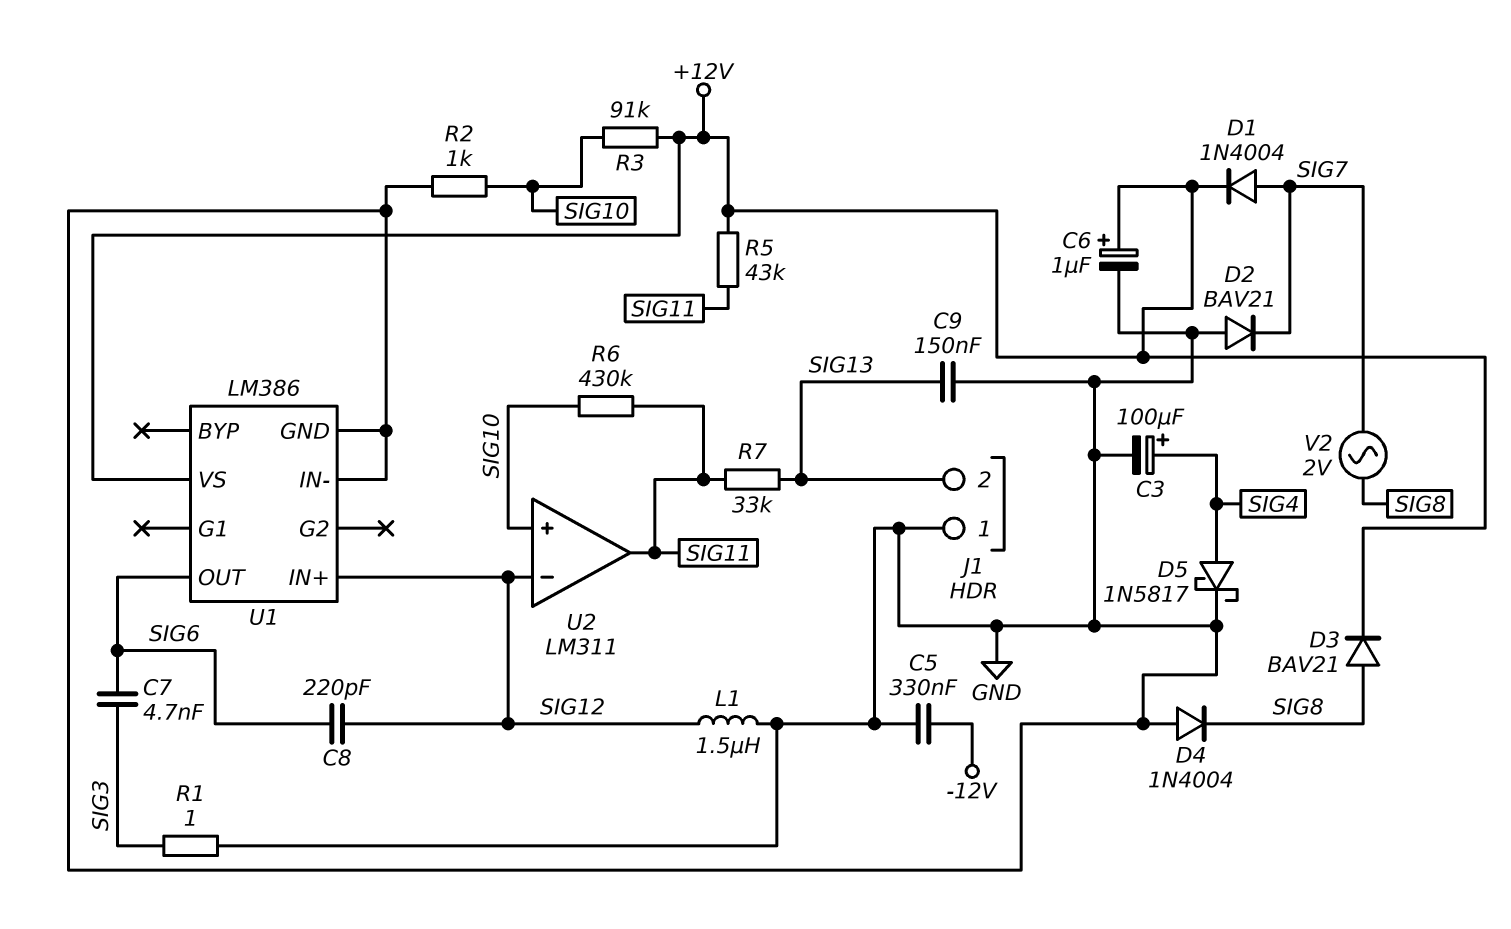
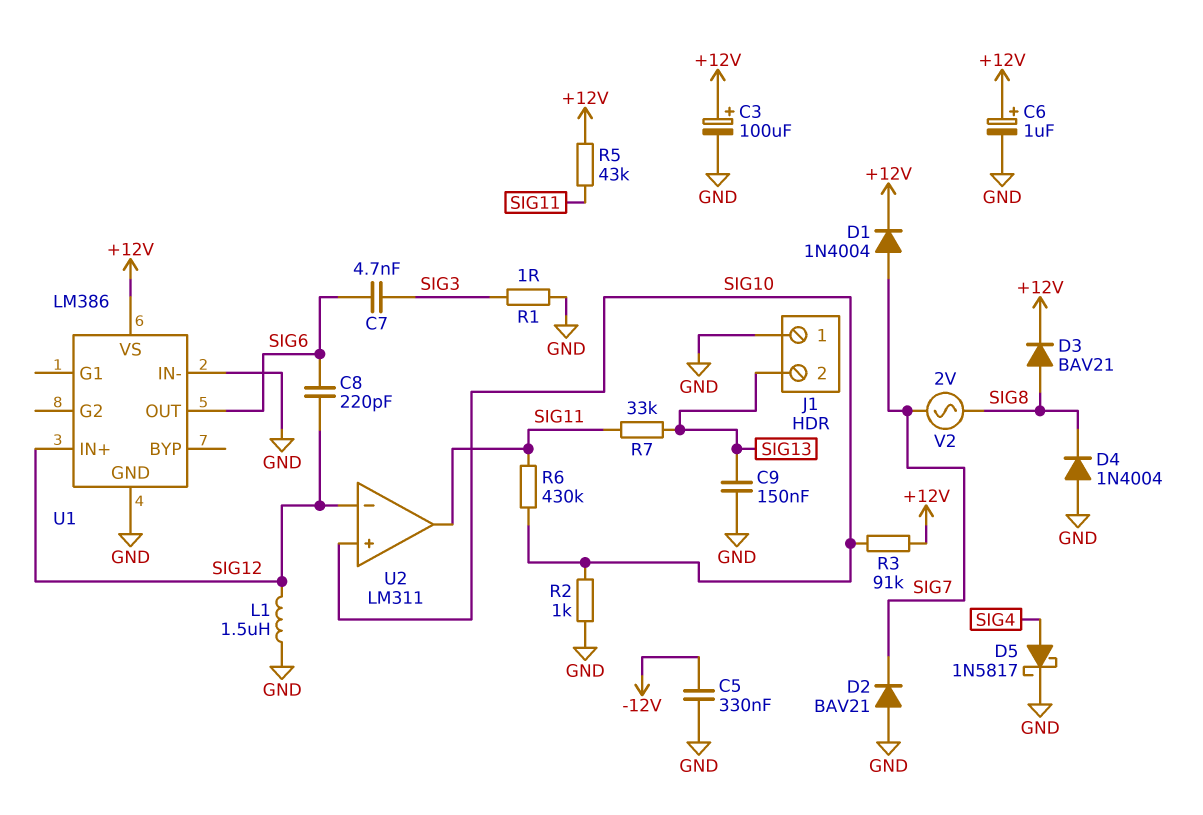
C3: 100uF (plus SIG4, minus GND) -> 100uF (plus +12V, minus GND)

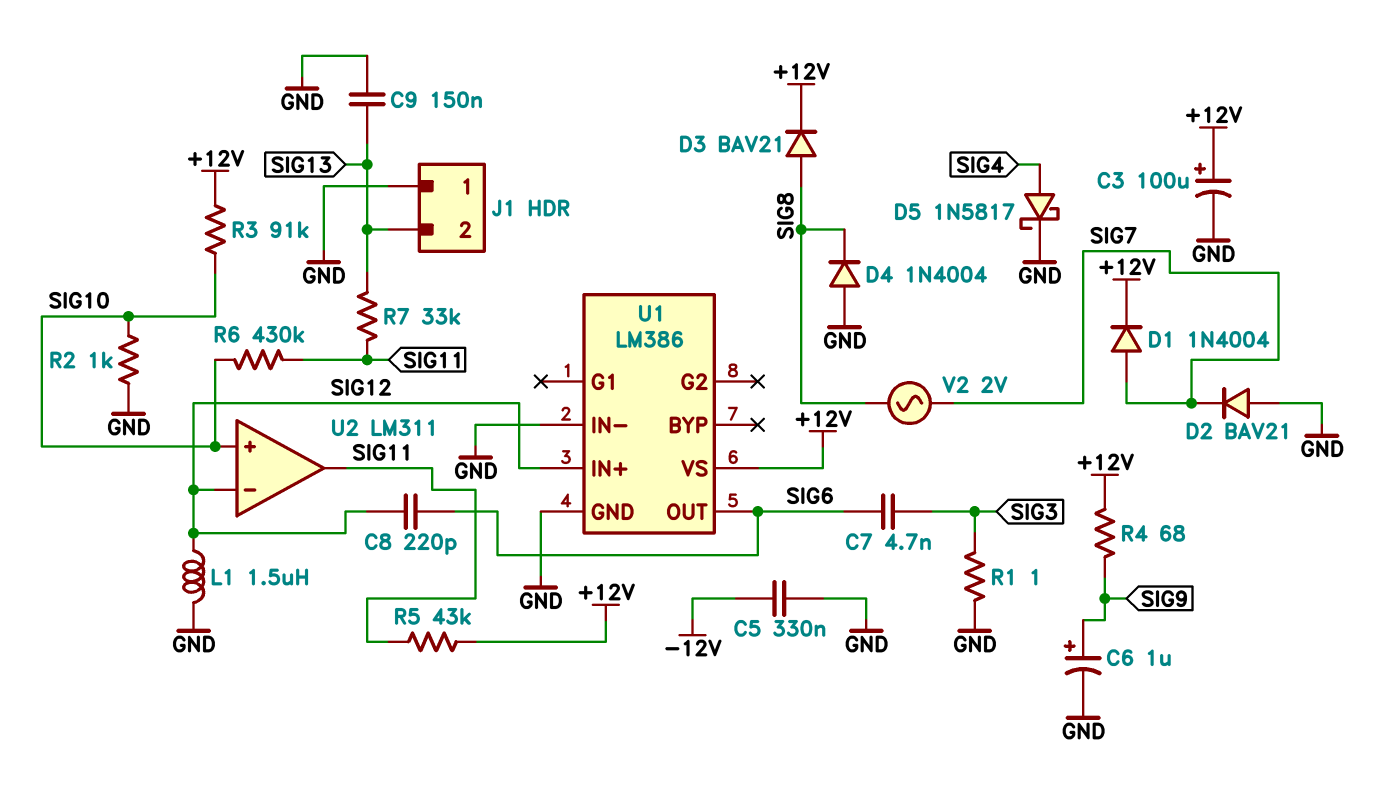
C6: 1uF (plus +12V, minus GND) -> 1uF (plus SIG9, minus GND)
R4: none -> 68 (+12V, SIG9)

